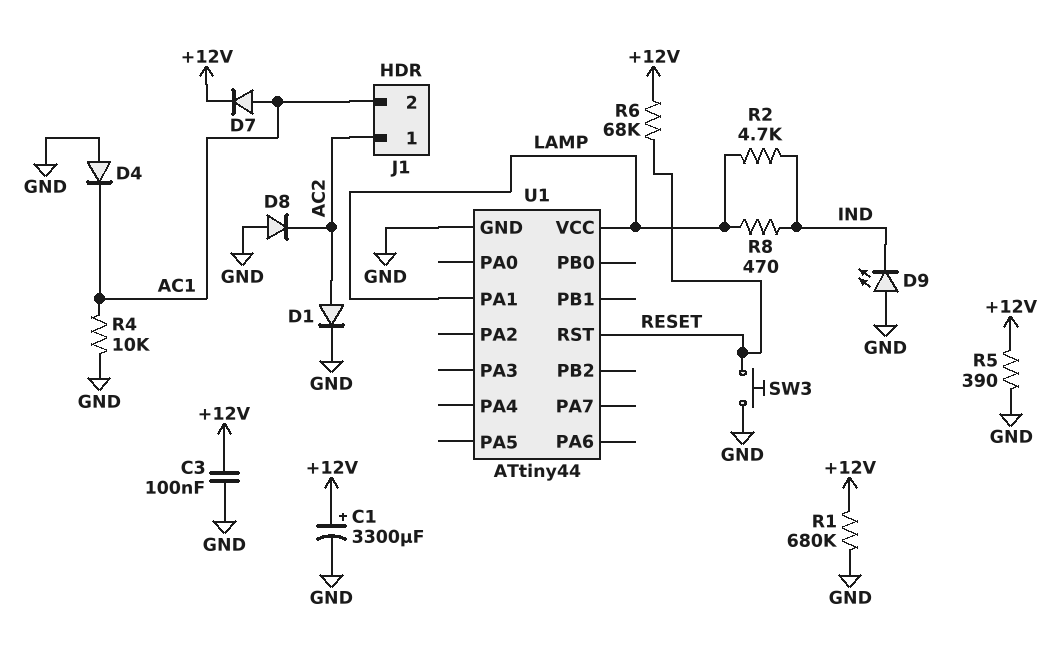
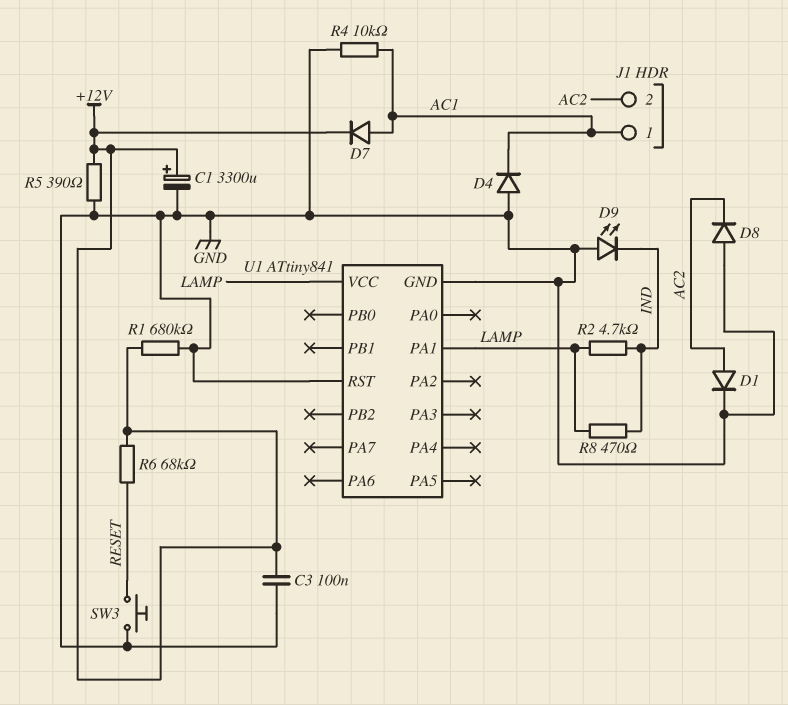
J1 pin 1: AC2 -> AC1
J1 pin 2: AC1 -> AC2
U1: ATtiny44 -> ATtiny841
U1 pin RST: RESET -> GND

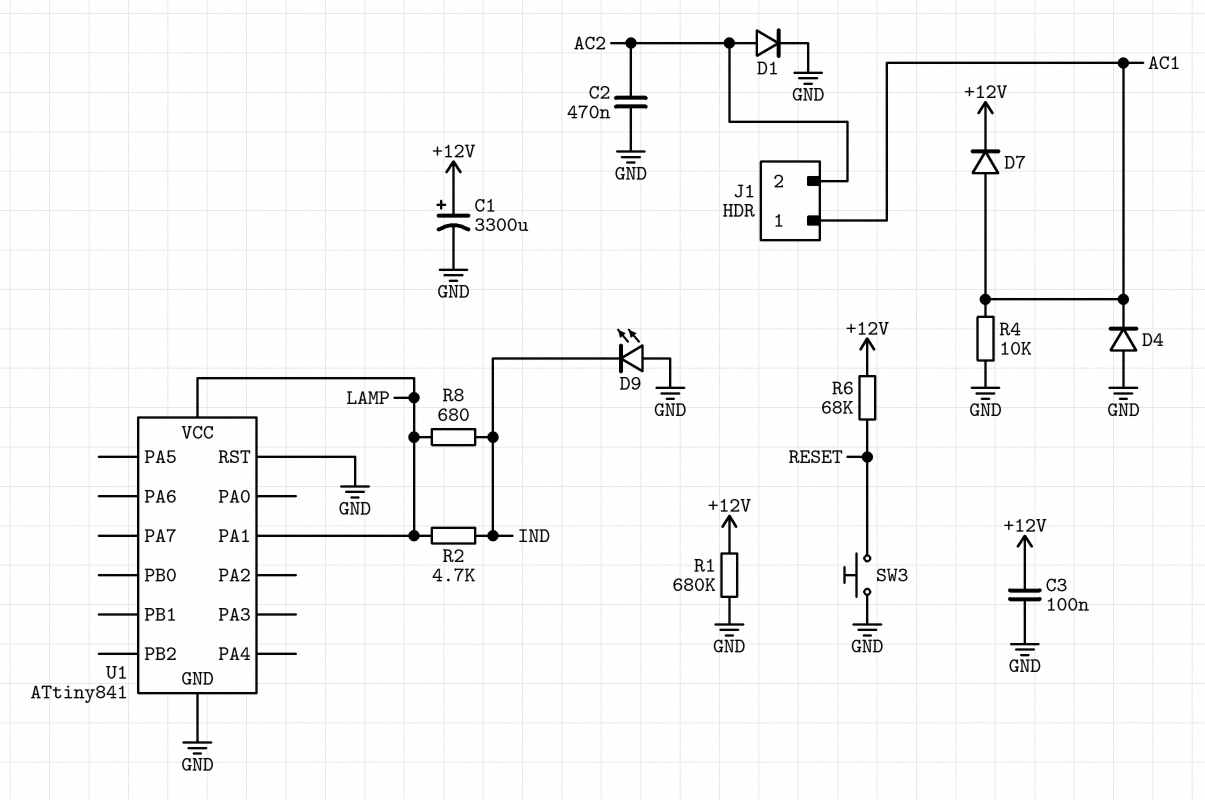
C2: none -> 470nF (AC2, GND)
D8: diode (A GND, K AC2) -> none
R5: 390 (+12V, GND) -> none
R8: 470 (IND, LAMP) -> 680 (IND, LAMP)

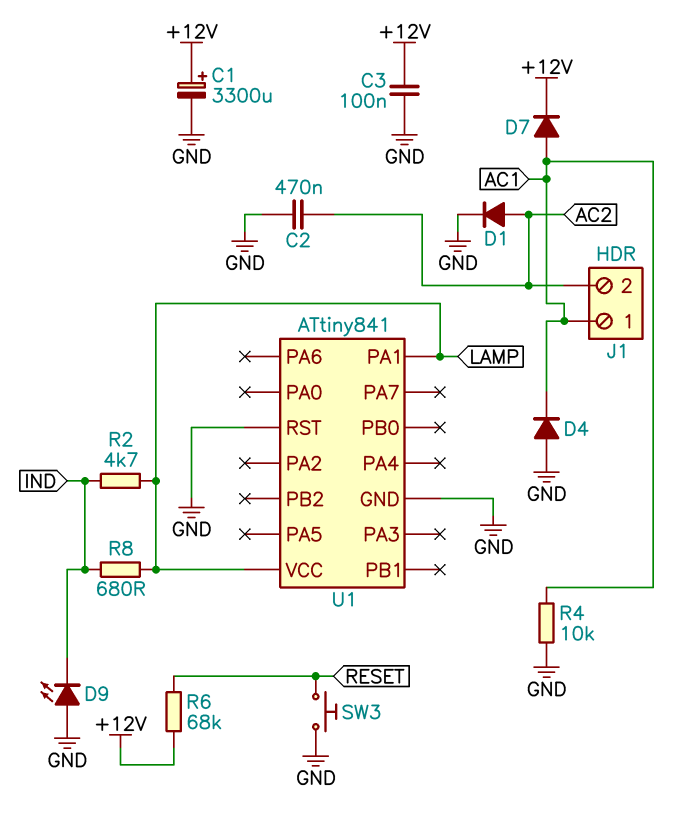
R1: 680k (+12V, GND) -> none

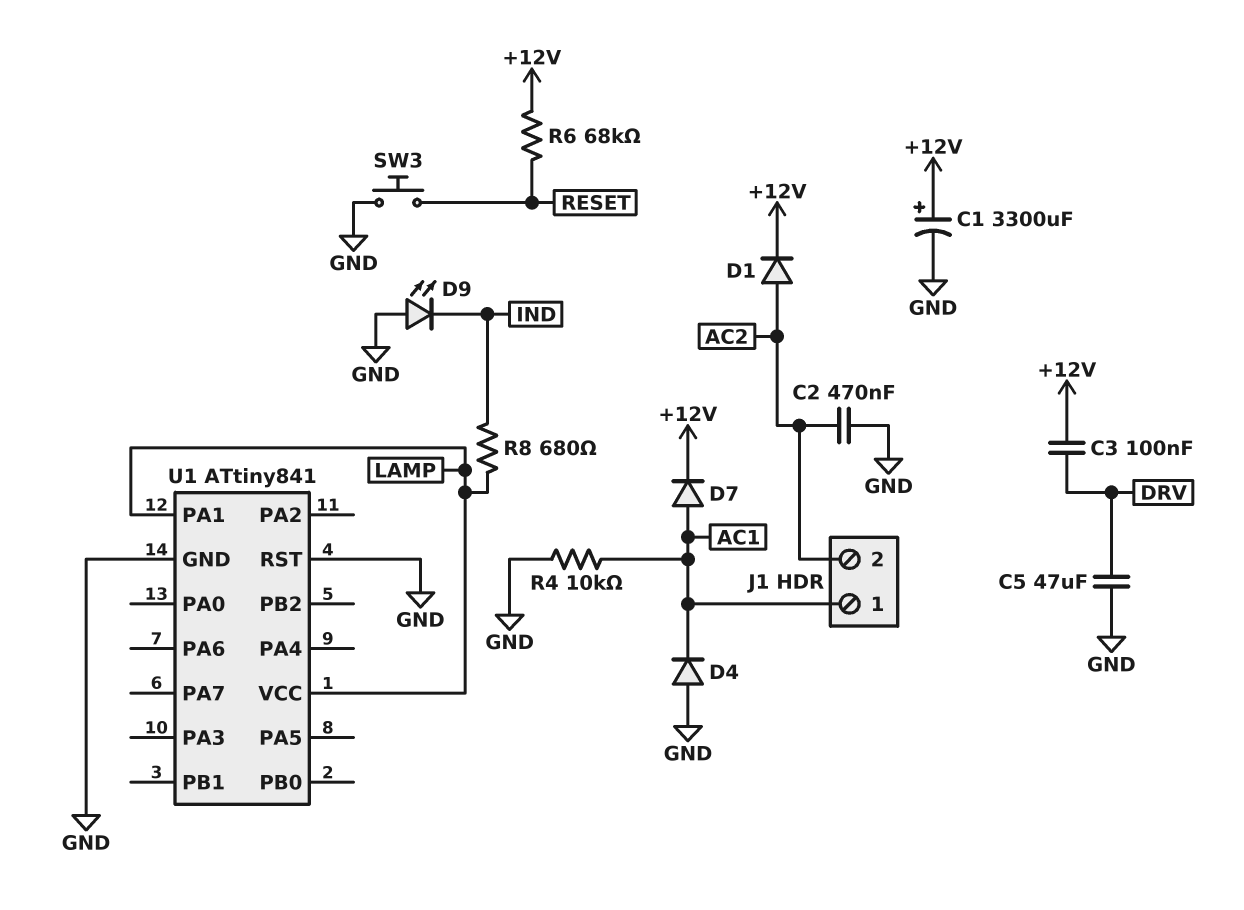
C3: 100nF (+12V, GND) -> 100nF (+12V, DRV)
C5: none -> 47uF (DRV, GND)
D1: diode (A AC2, K GND) -> diode (A AC2, K +12V)
R2: 4.7k (IND, LAMP) -> none

